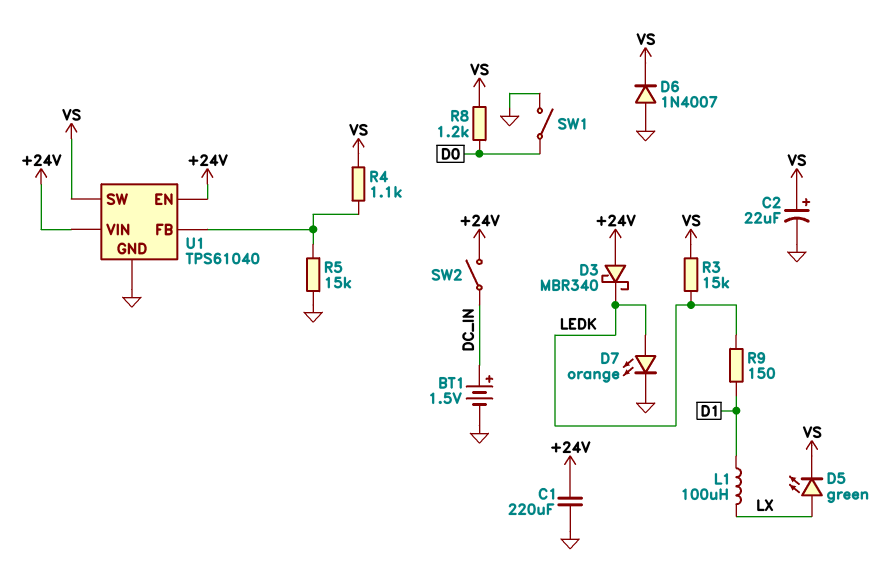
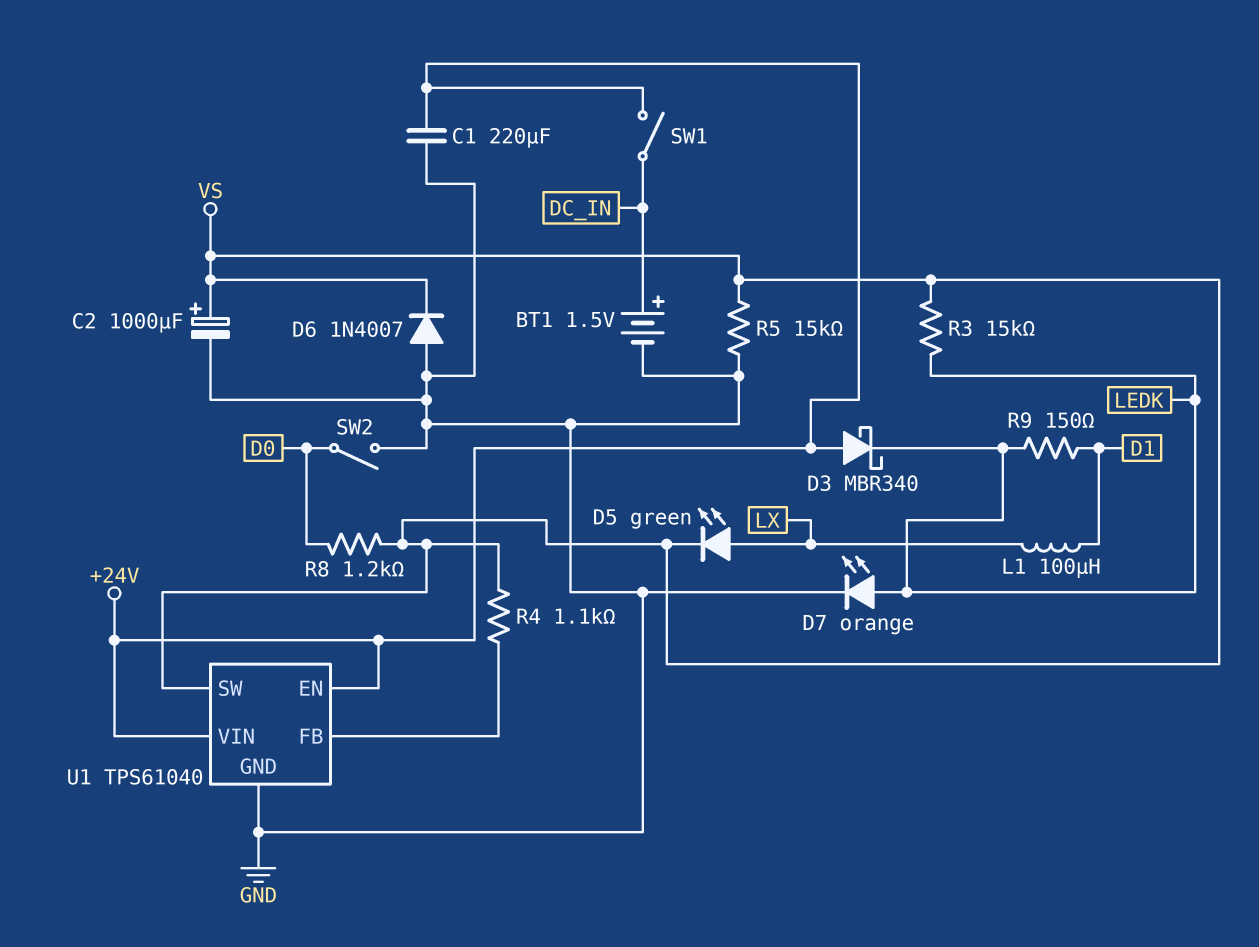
C2: 22uF (plus VS, minus GND) -> 1000uF (plus VS, minus GND)
R5: 15k (GND, U1/FB) -> 15k (GND, VS)
SW1: switch (D0, GND) -> switch (+24V, DC_IN)
SW2: switch (+24V, DC_IN) -> switch (D0, GND)

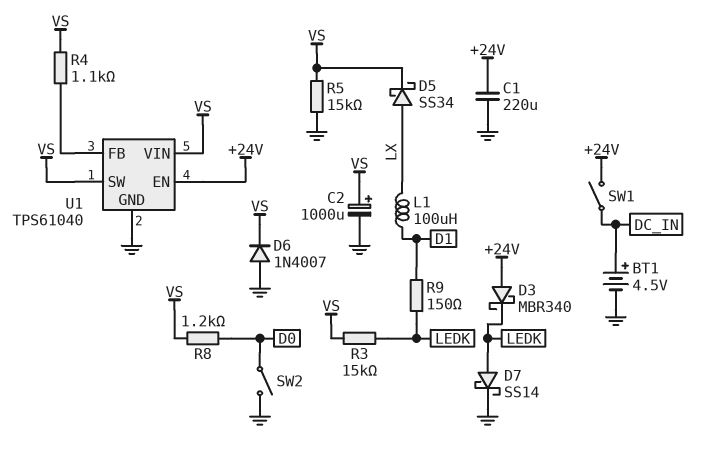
BT1: 1.5V (plus DC_IN, minus GND) -> 4.5V (plus DC_IN, minus GND)
D5: LED green (A LX, K VS) -> schottky SS34 (A LX, K VS)
D7: LED orange (A LEDK, K GND) -> schottky SS14 (A LEDK, K GND)
U1 pin VIN: +24V -> VS

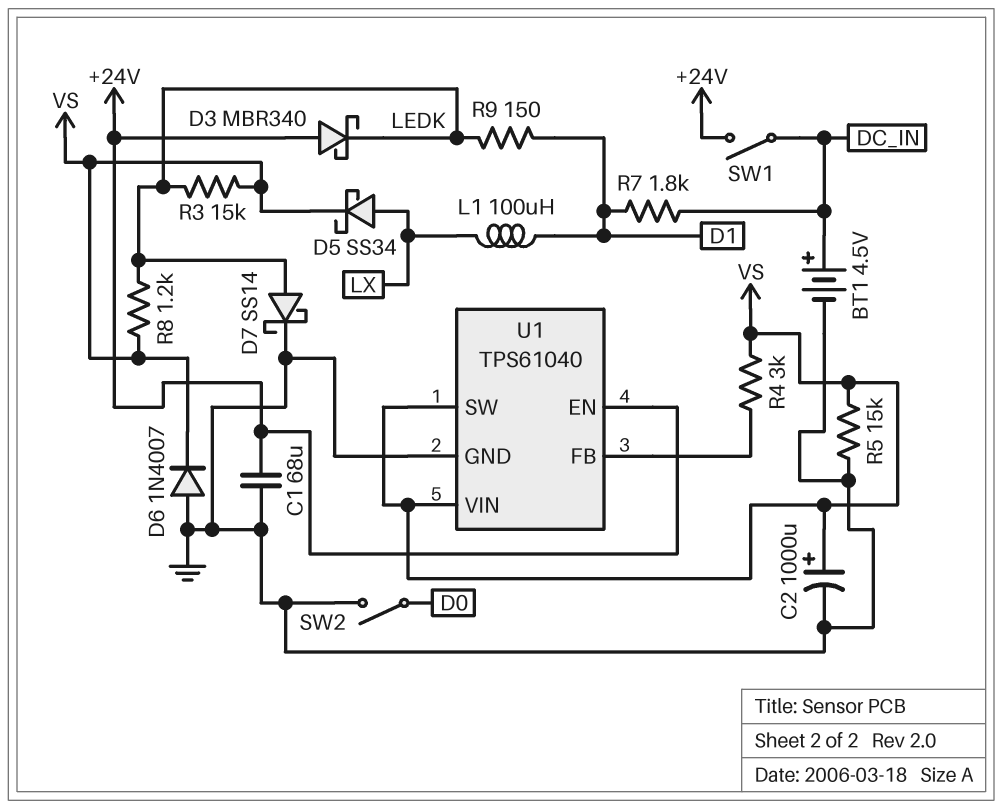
C1: 220uF (+24V, GND) -> 68uF (+24V, GND)
R4: 1.1k (U1/FB, VS) -> 3k (U1/FB, VS)
R7: none -> 1.8k (D1, DC_IN)
R8: 1.2k (D0, VS) -> 1.2k (LEDK, VS)

